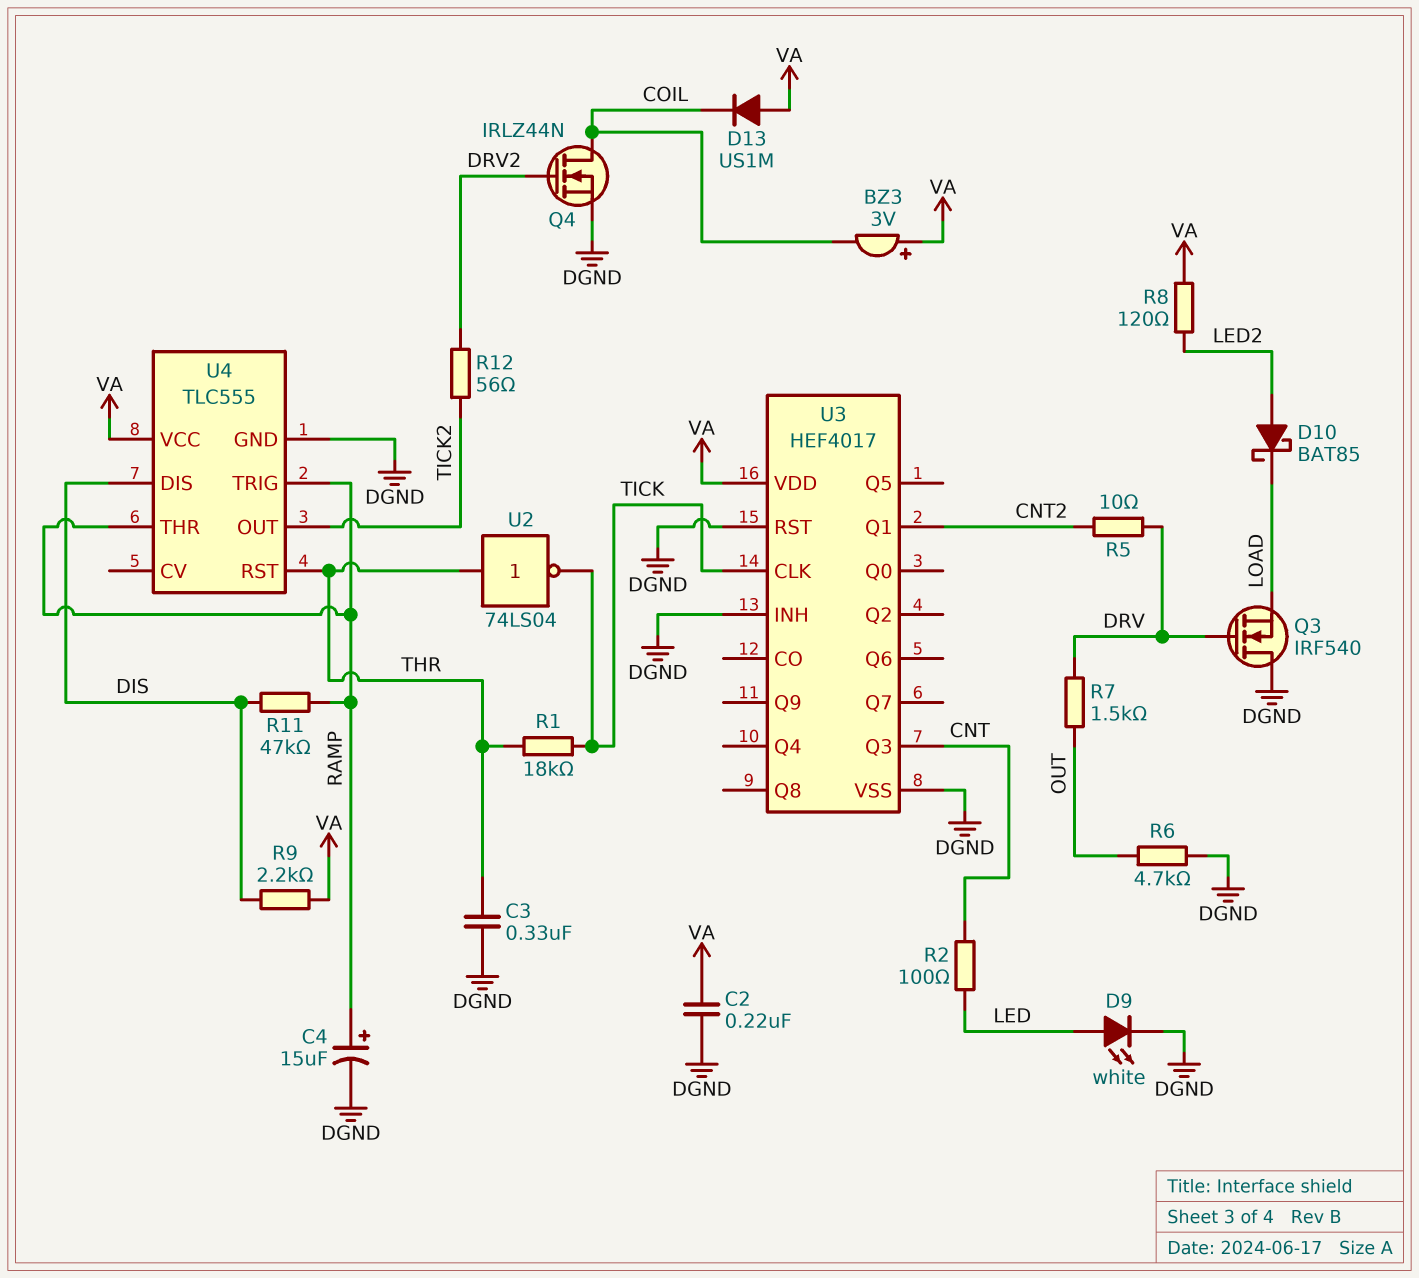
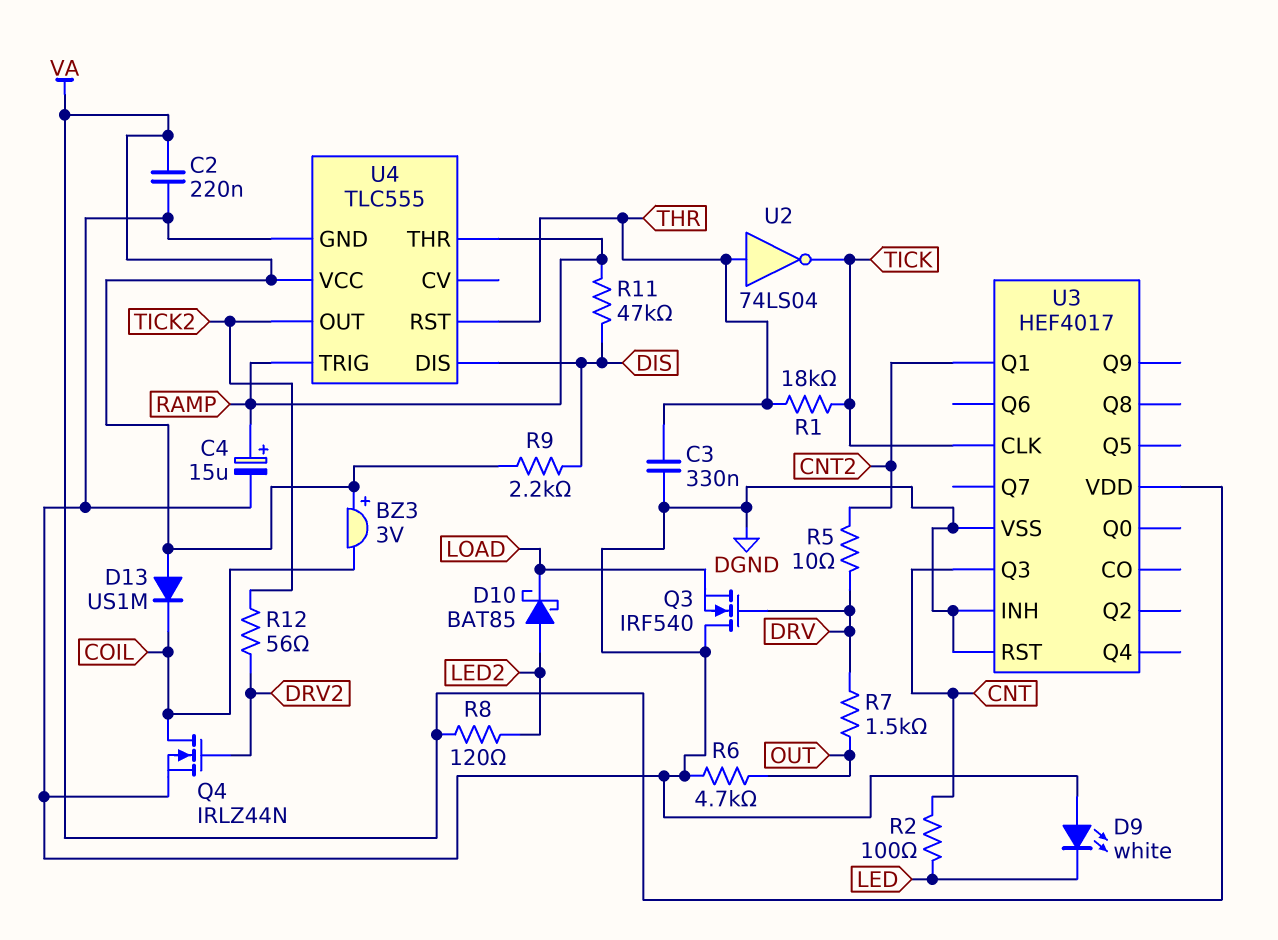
D9: LED white (A LED, K DGND) -> LED white (A DGND, K LED)

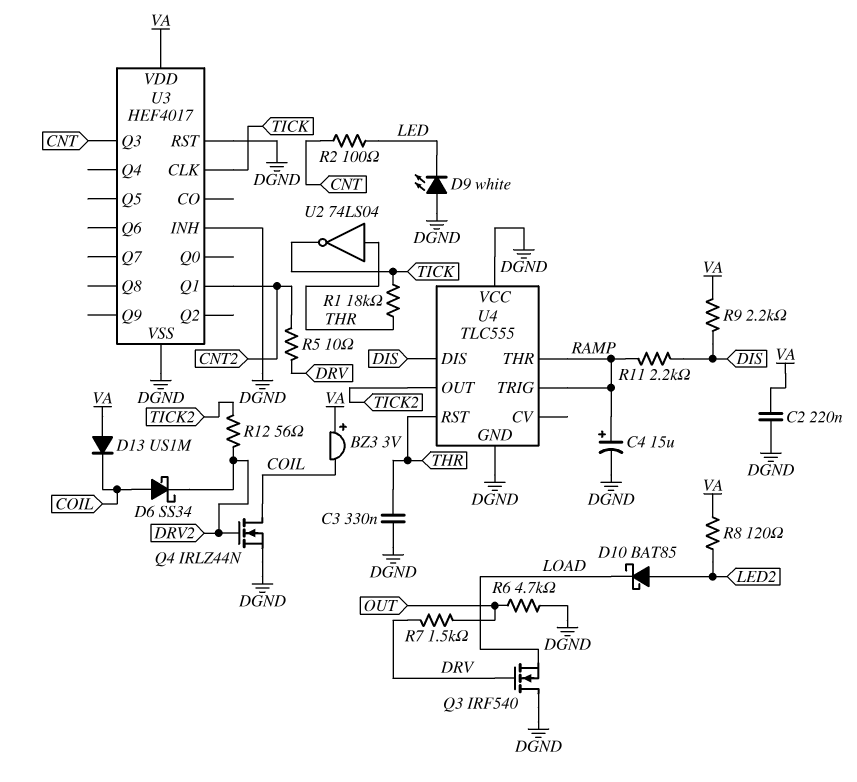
D6: none -> schottky SS34 (A COIL, K DRV2)
R11: 47k (DIS, RAMP) -> 2.2k (DIS, RAMP)
U4 pin VCC: VA -> DGND

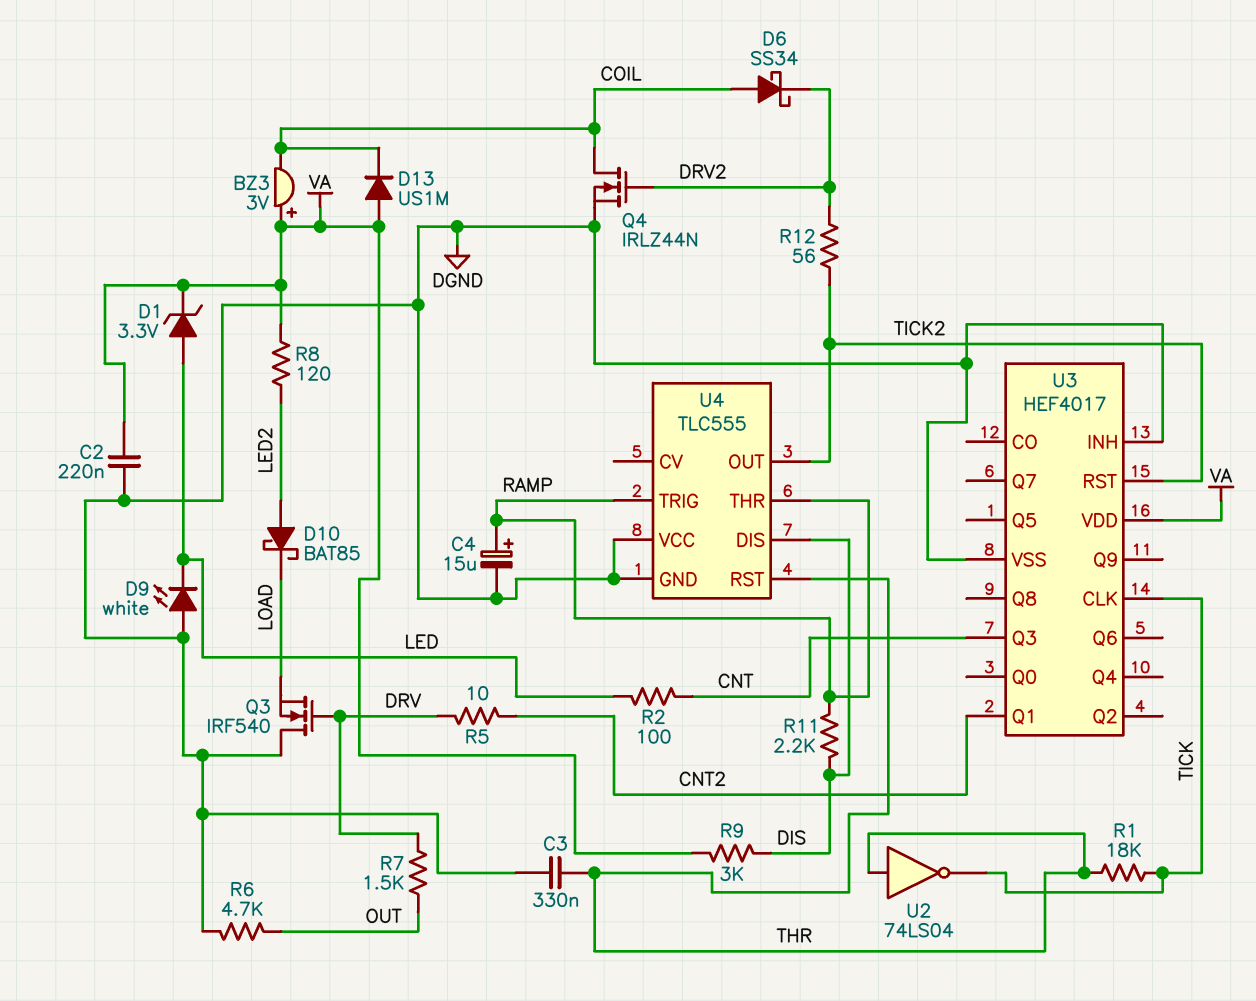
D1: none -> zener 3.3V (A LED, K VA)
R9: 2.2k (DIS, VA) -> 3k (DIS, VA)
U3 pin RST: DGND -> TICK2

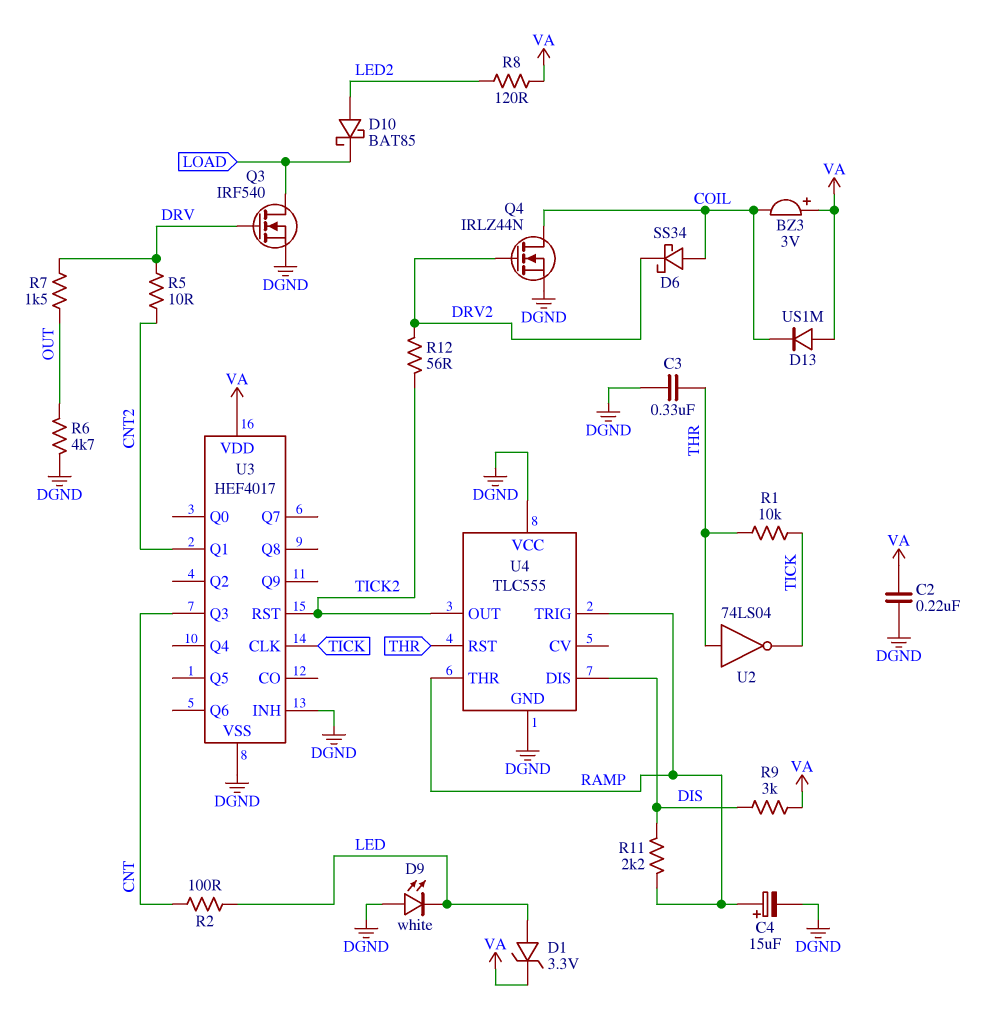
Q3: NMOS IRF540 (G DRV, D DGND, S LOAD) -> NMOS IRF540 (G DRV, D LOAD, S DGND)
R1: 18k (THR, TICK) -> 10k (THR, TICK)

